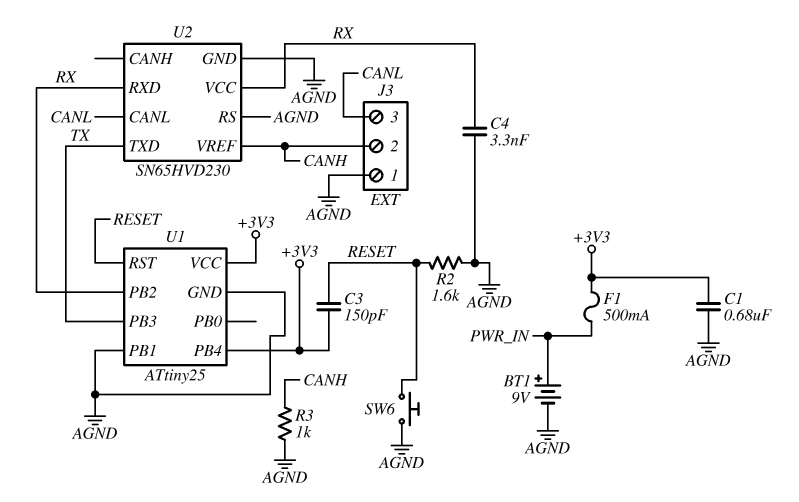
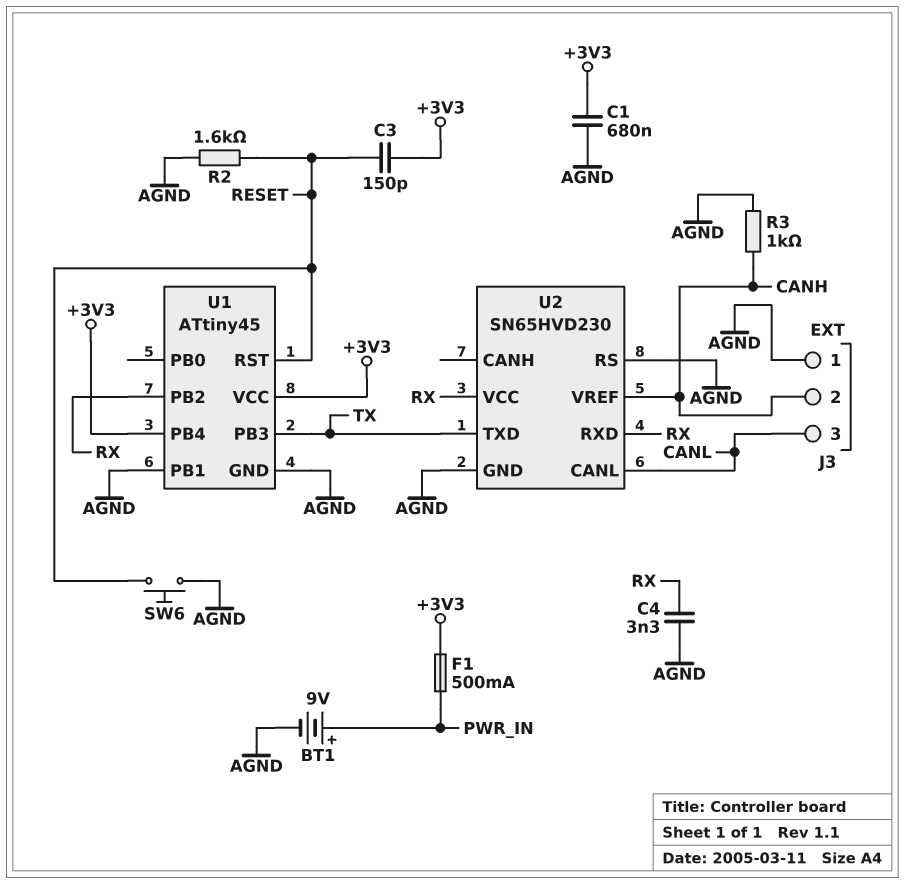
U1: ATtiny25 -> ATtiny45

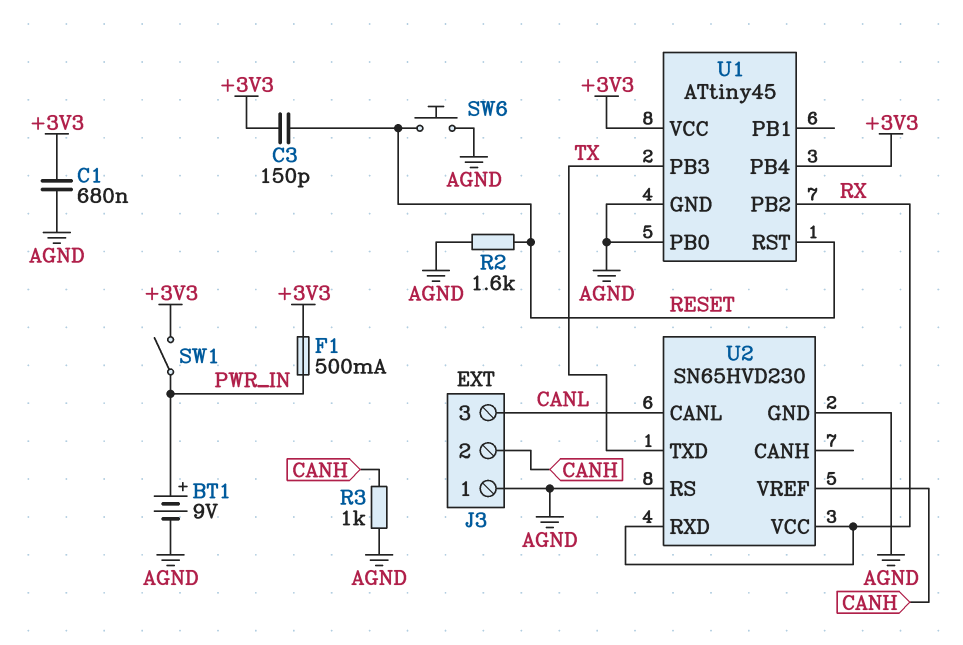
C4: 3.3nF (AGND, RX) -> none
SW1: none -> switch (+3V3, PWR_IN)
U1 pin PB0: none -> AGND
U1 pin PB1: AGND -> none

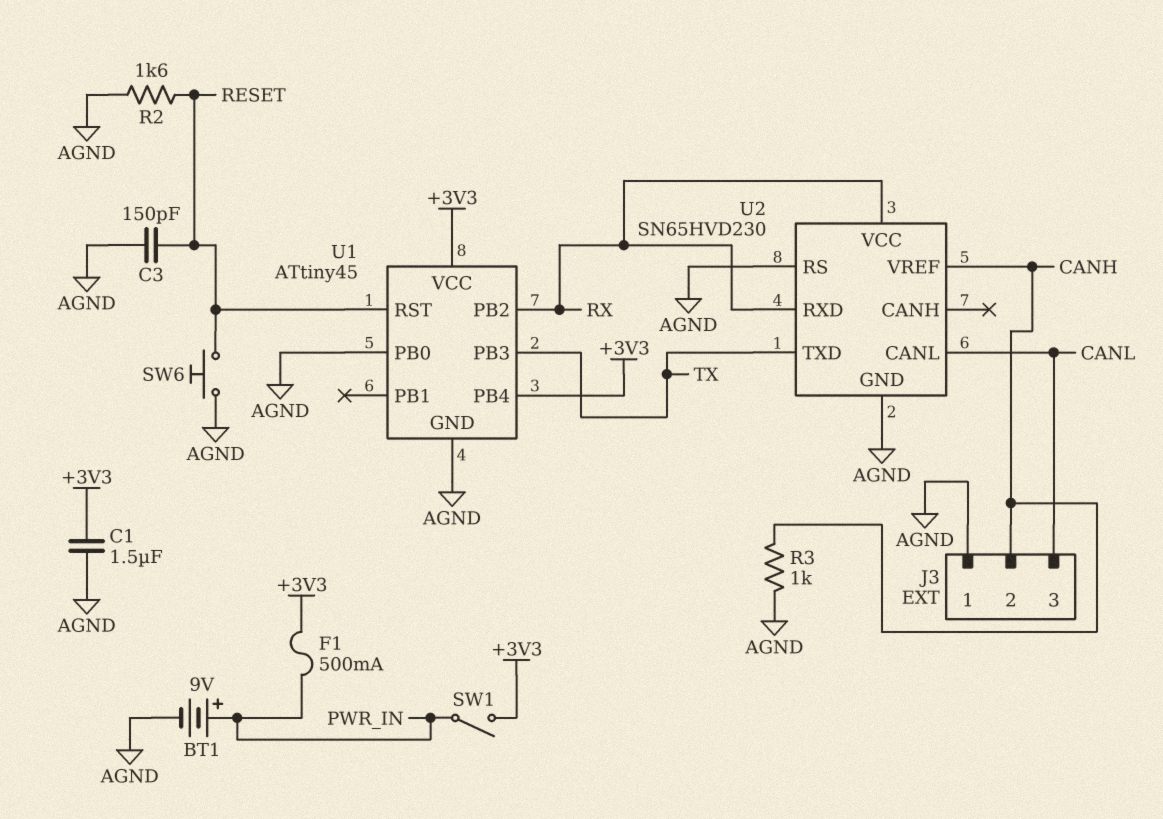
C1: 680nF (+3V3, AGND) -> 1.5uF (+3V3, AGND)
C3: 150pF (+3V3, RESET) -> 150pF (AGND, RESET)

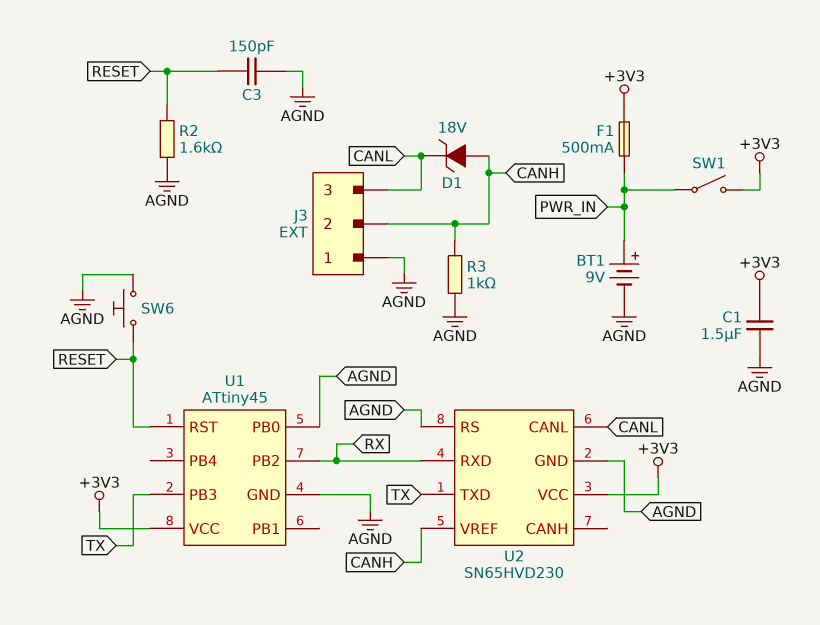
D1: none -> zener 18V (A CANH, K CANL)
U1 pin PB4: +3V3 -> none
U2 pin VCC: RX -> +3V3

